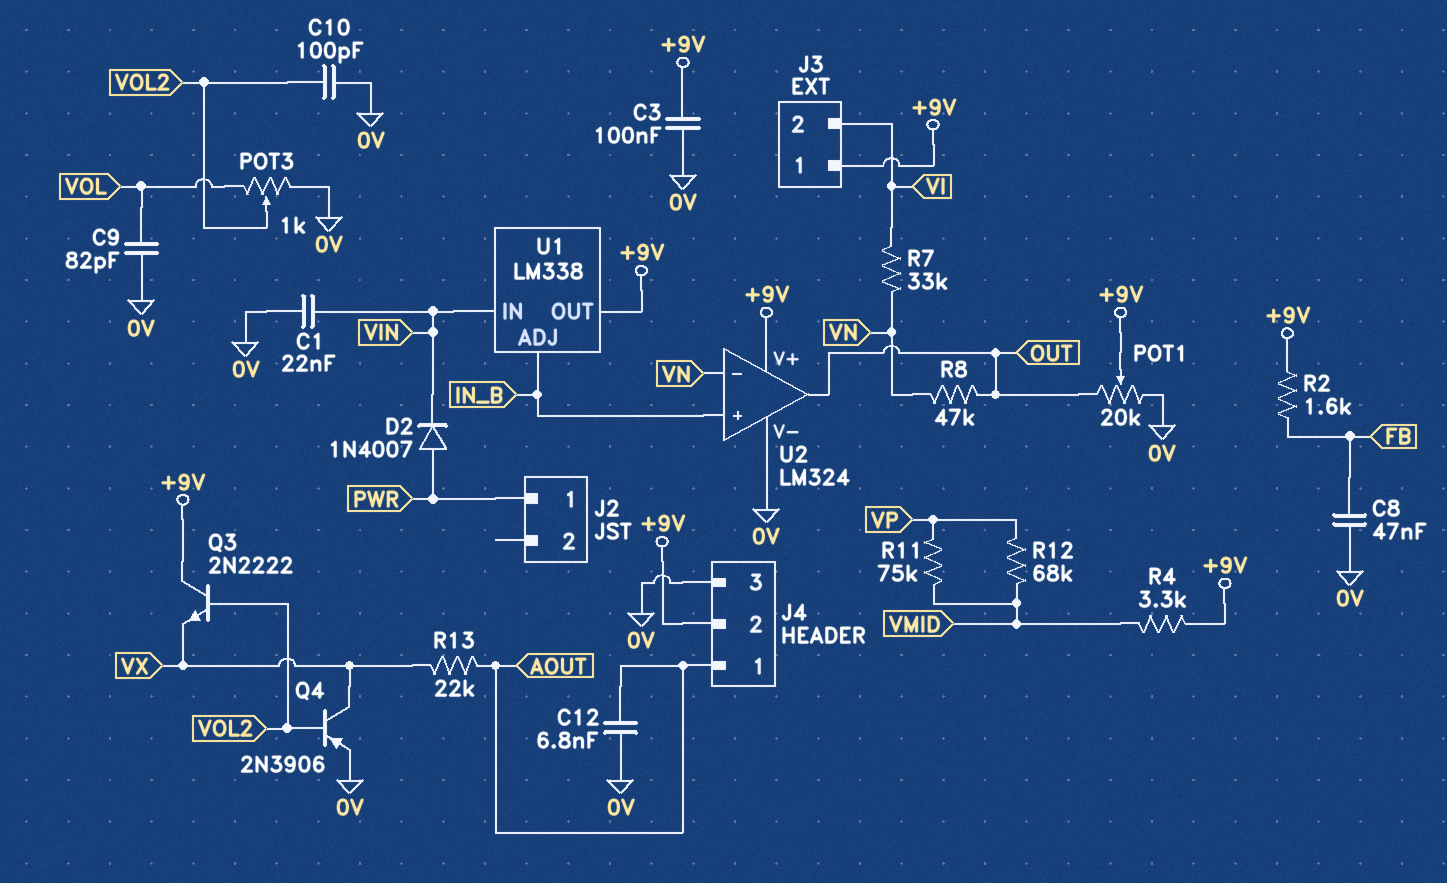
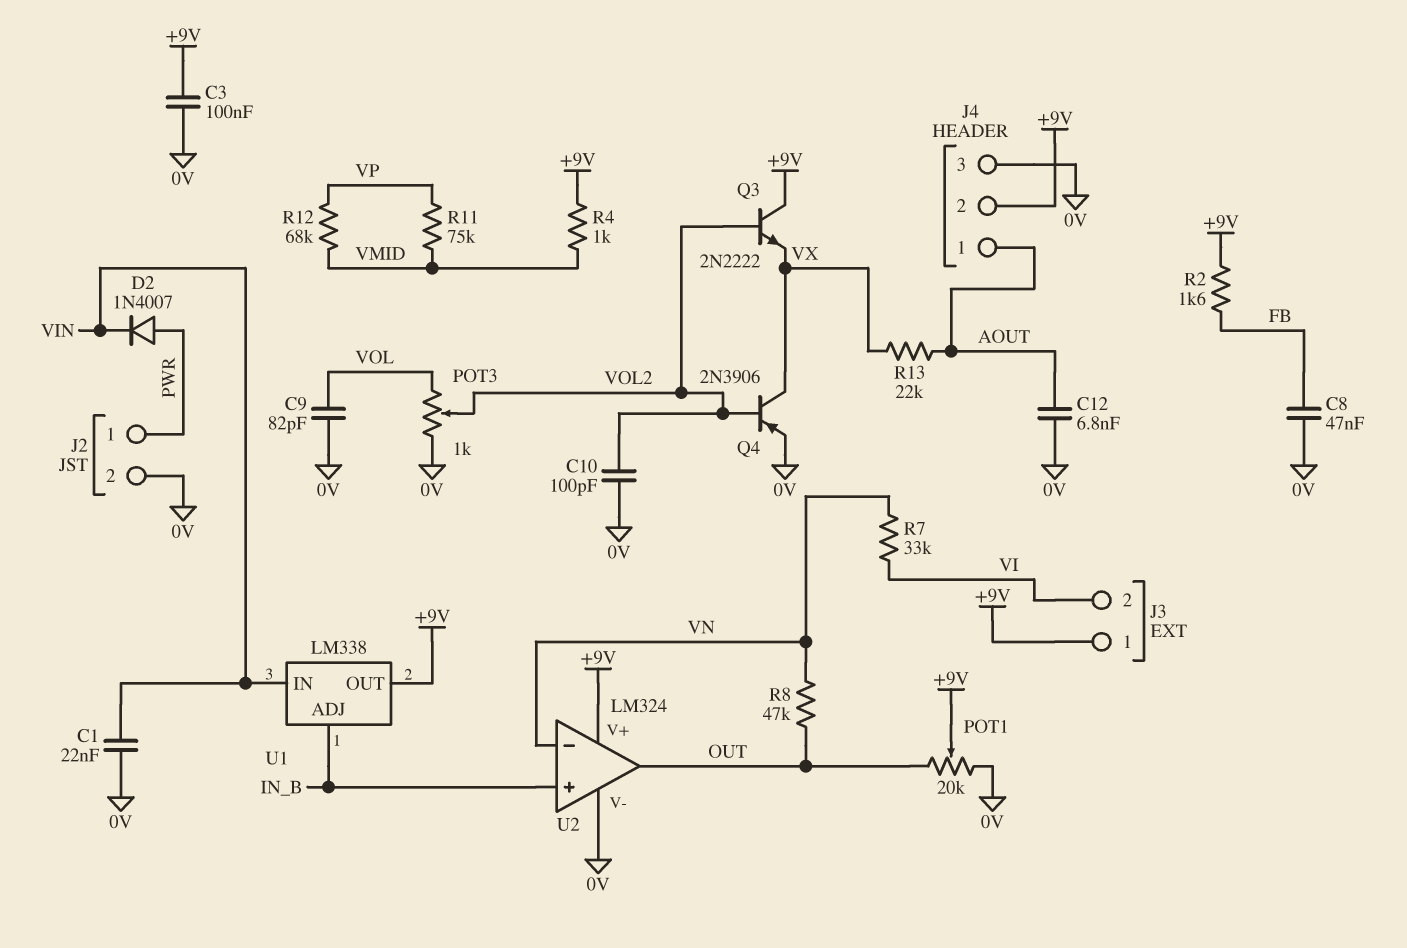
J2 pin 2: none -> 0V
R4: 3.3k (+9V, VMID) -> 1k (+9V, VMID)

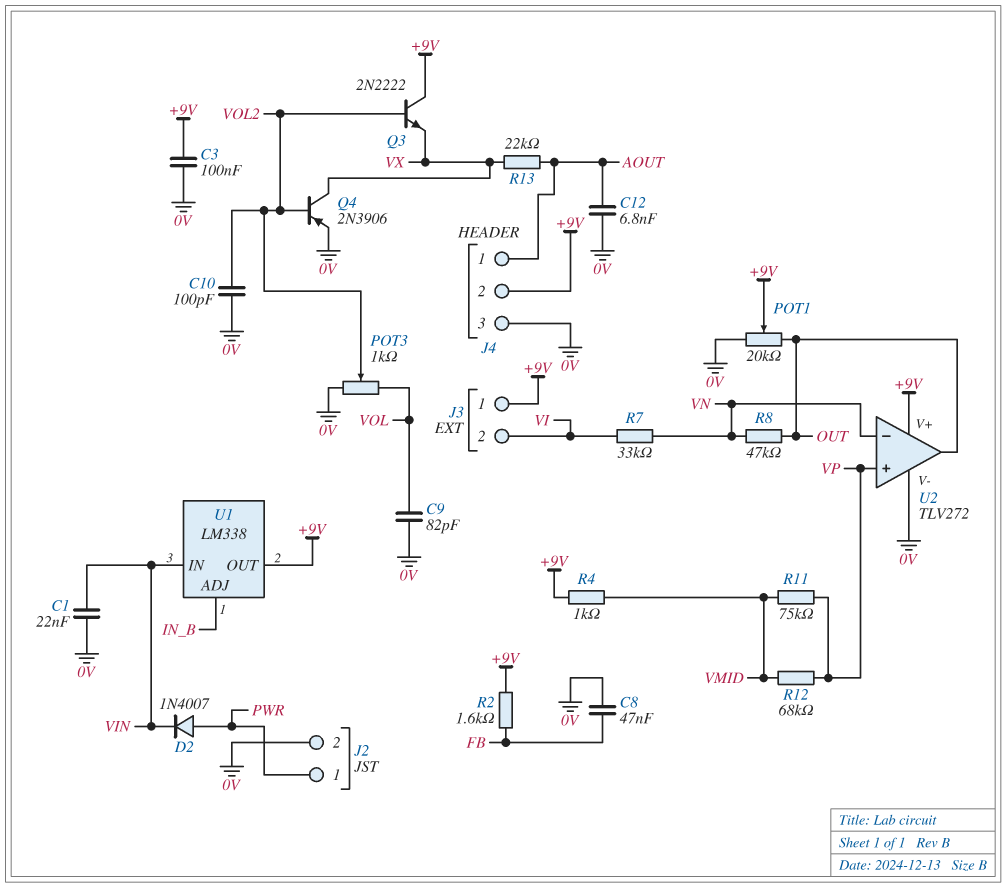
U2: LM324 -> TLV272
U2 pin in+: IN_B -> VP

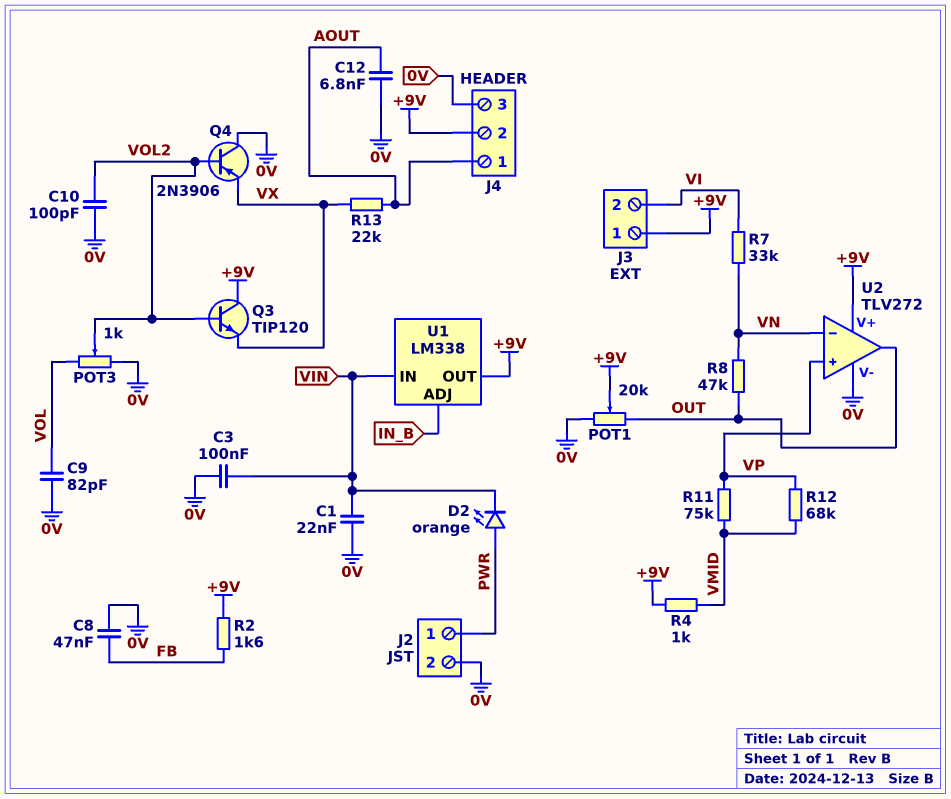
C3: 100nF (+9V, 0V) -> 100nF (0V, VIN)
D2: diode 1N4007 (A PWR, K VIN) -> LED orange (A PWR, K VIN)
Q3: NPN 2N2222 (B VOL2, C +9V, E VX) -> NPN TIP120 (B VOL2, C +9V, E VX)
Q4: PNP 2N3906 (B VOL2, C VX, E 0V) -> PNP 2N3906 (B VOL2, C 0V, E VX)

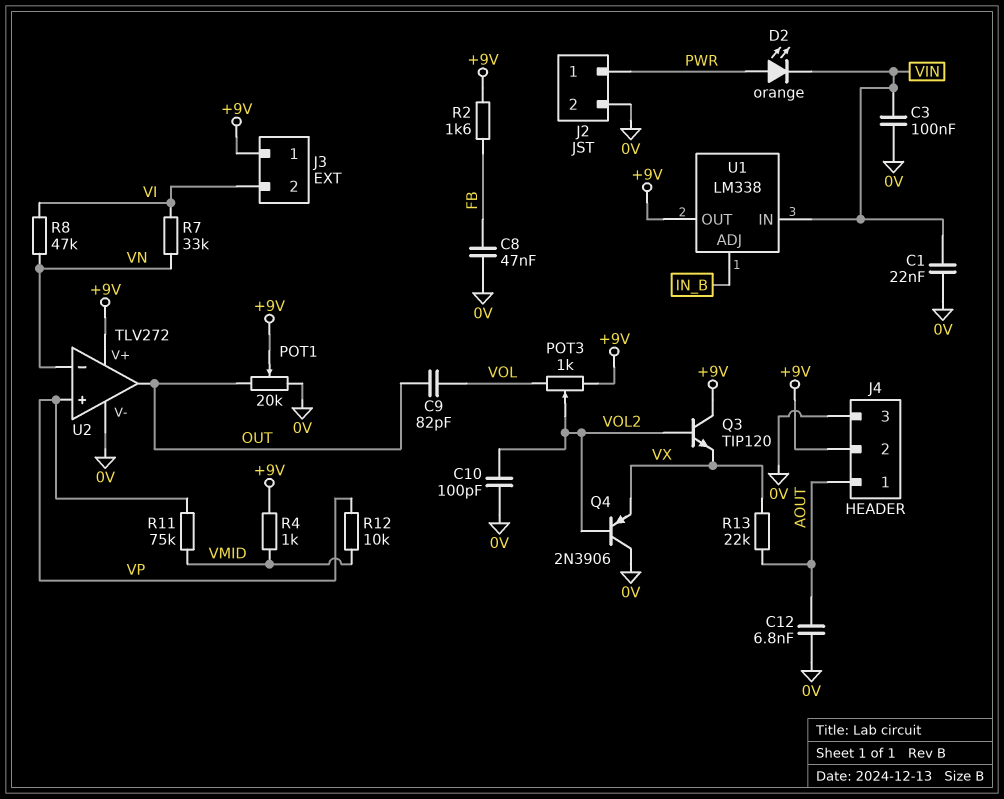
C9: 82pF (0V, VOL) -> 82pF (OUT, VOL)
POT3: 1k (0V, VOL, wiper VOL2) -> 1k (+9V, VOL, wiper VOL2)
R8: 47k (OUT, VN) -> 47k (VI, VN)
R12: 68k (VMID, VP) -> 10k (VMID, VP)

